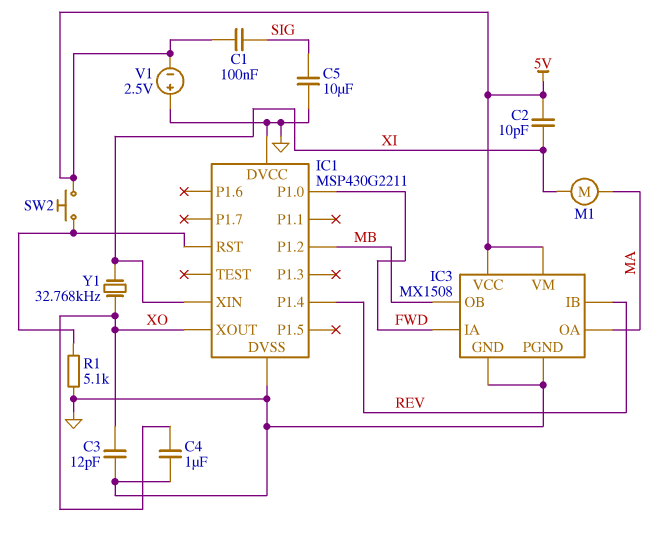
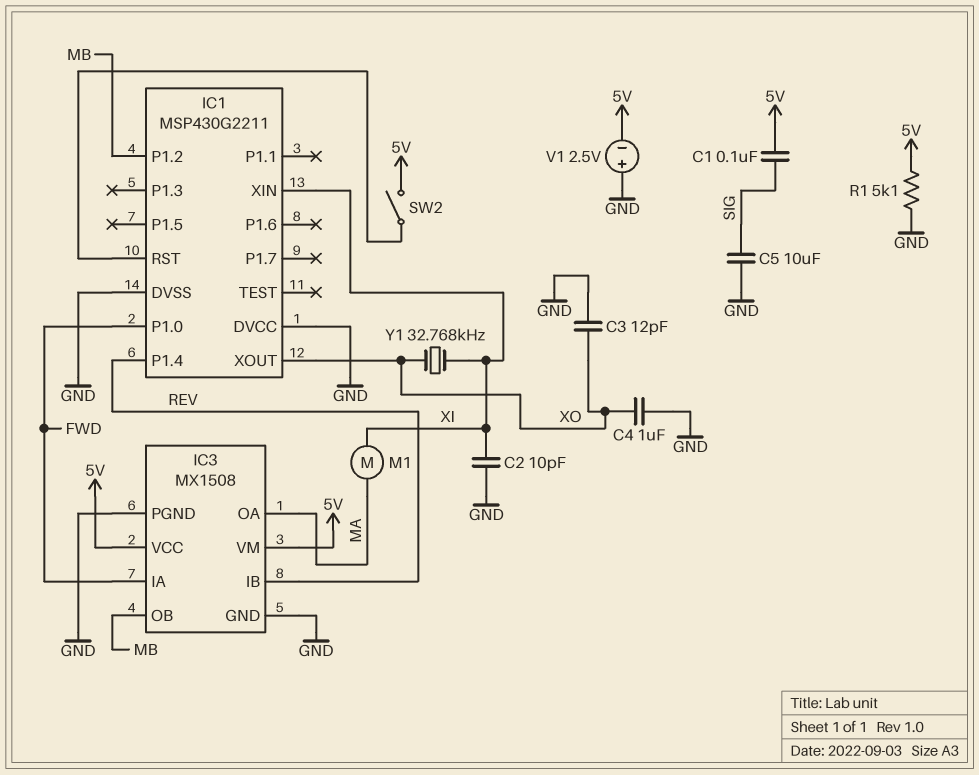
C2: 10pF (5V, XI) -> 10pF (GND, XI)
R1: 5.1k (GND, IC1/RST) -> 5.1k (5V, GND)
SW2: button (5V, IC1/RST) -> switch (5V, IC1/RST)

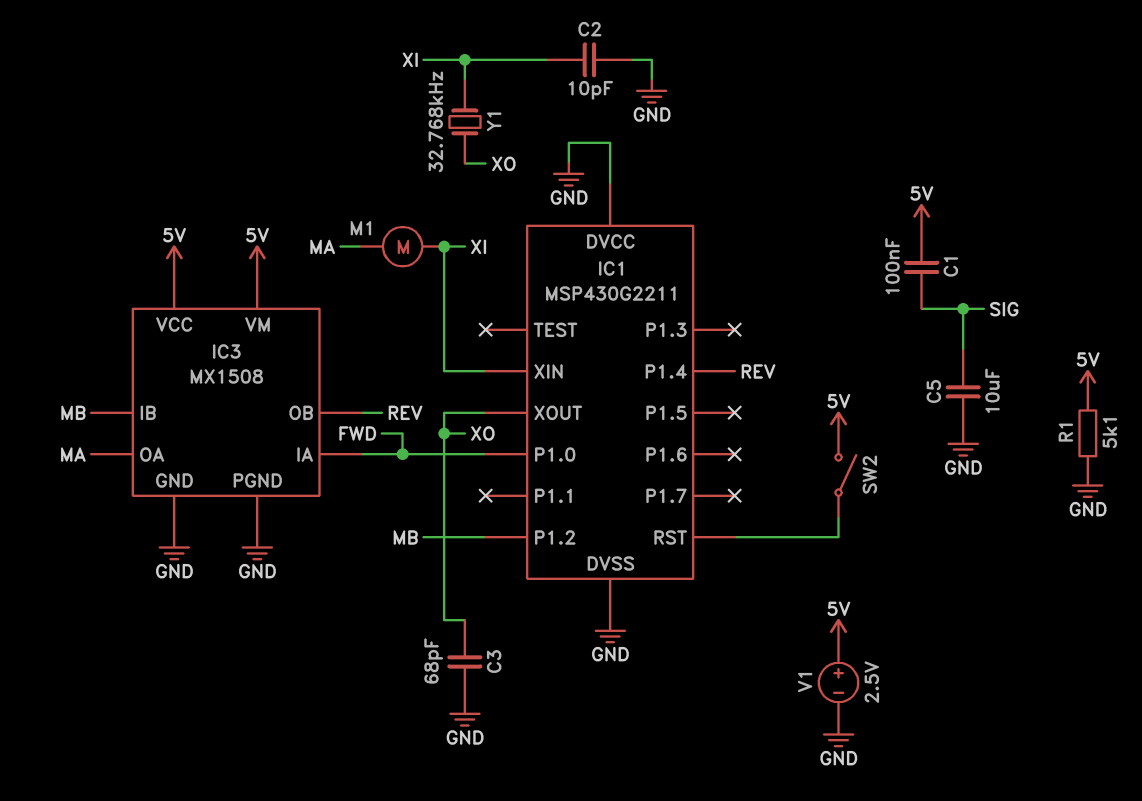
C3: 12pF (GND, XO) -> 68pF (GND, XO)
C4: 1uF (GND, XO) -> none
IC3 pin IB: REV -> MB
IC3 pin OB: MB -> REV
V1: 2.5V (plus GND, minus 5V) -> 2.5V (plus 5V, minus GND)

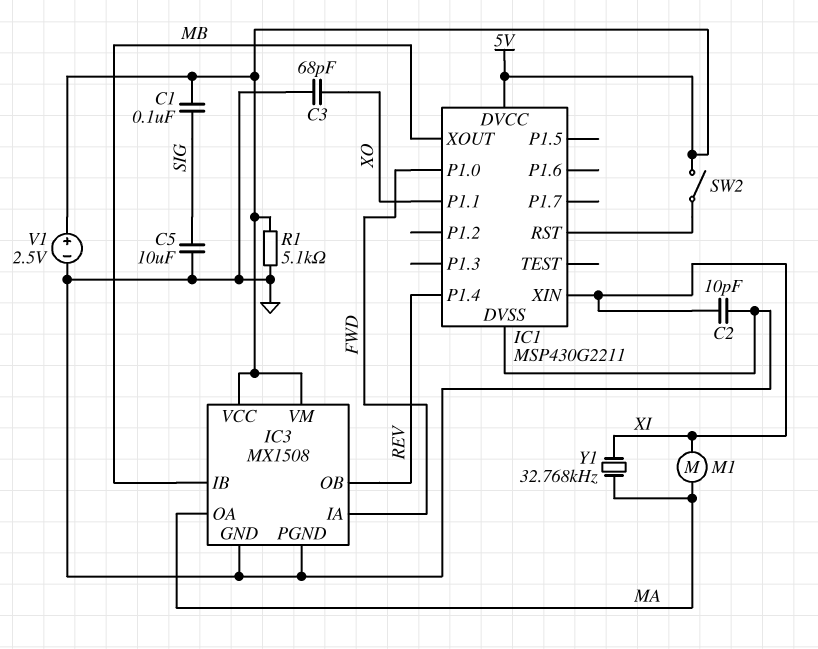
IC1 pin DVCC: GND -> 5V
IC1 pin P1.1: none -> XO
IC1 pin P1.2: MB -> none
IC1 pin XOUT: XO -> MB
Y1: 32.768kHz (XI, XO) -> 32.768kHz (MA, XI)

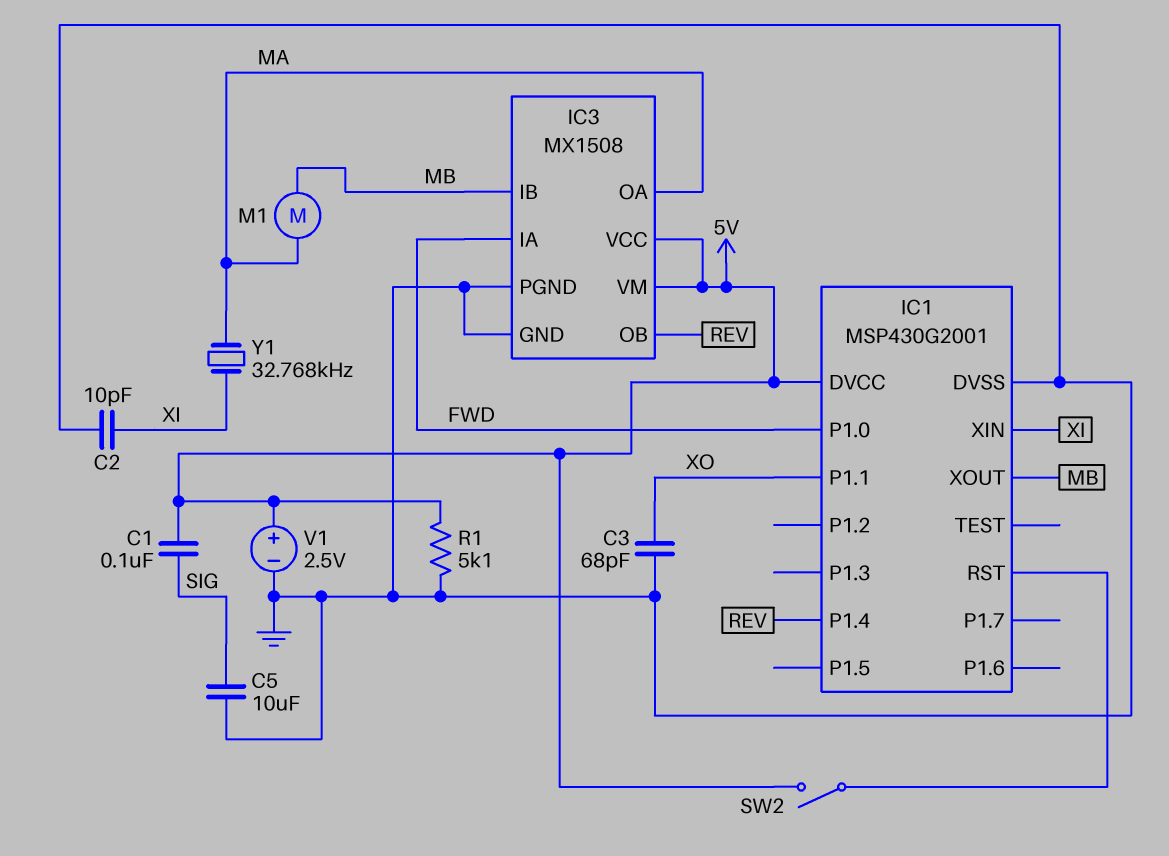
IC1: MSP430G2211 -> MSP430G2001
M1: motor (MA, XI) -> motor (MA, MB)

